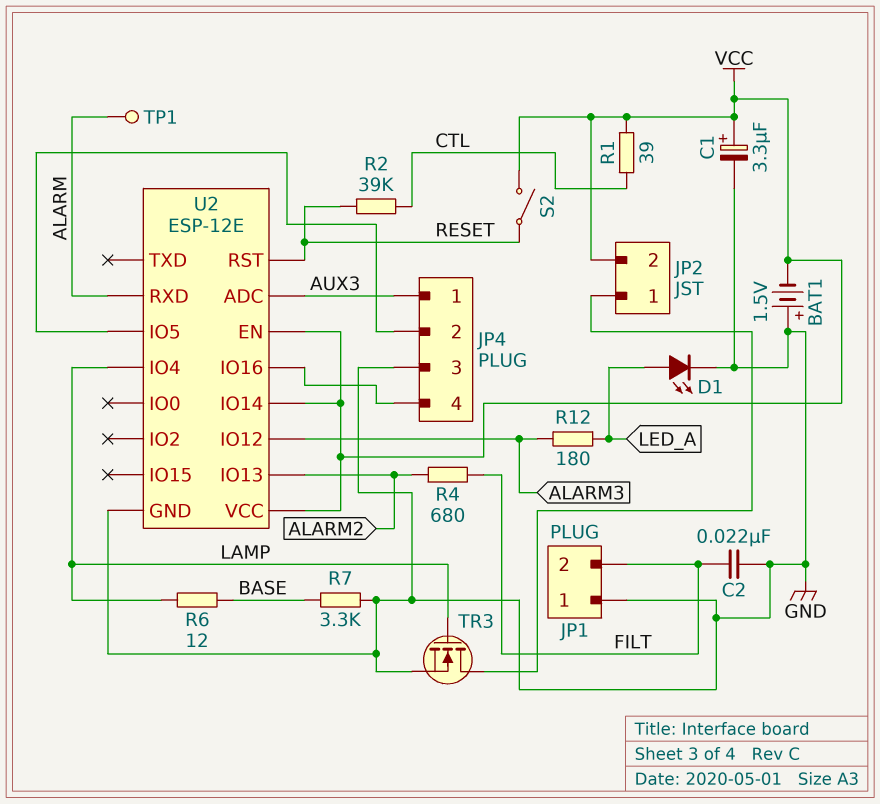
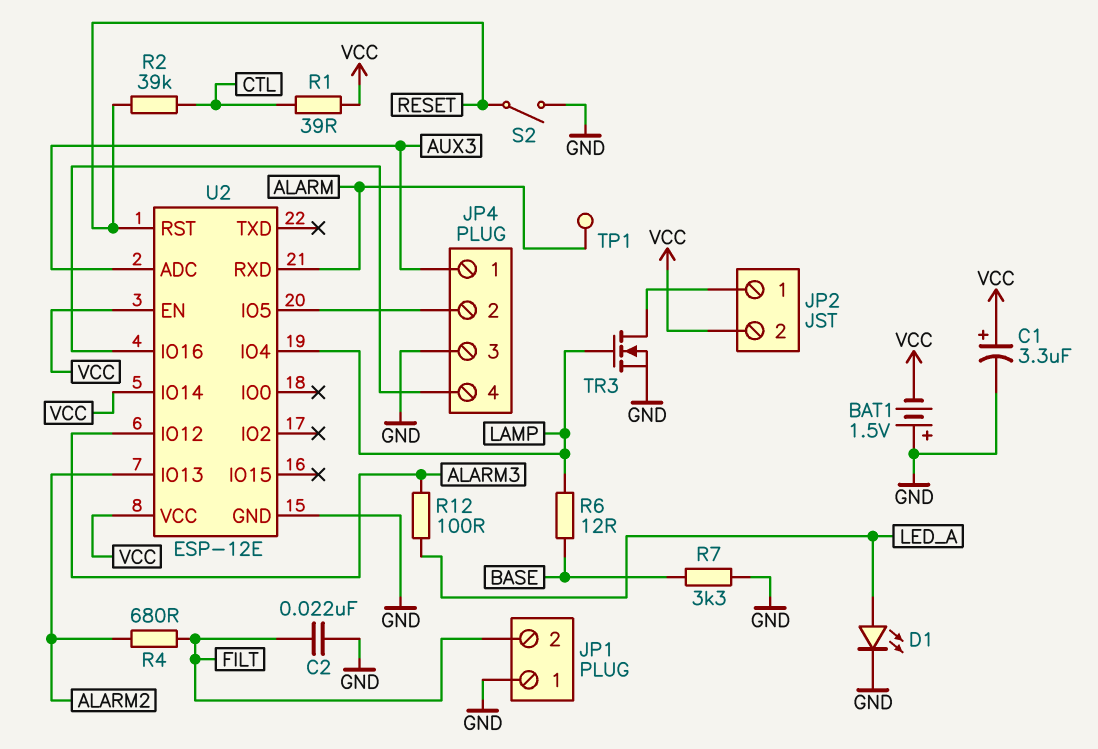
R12: 180 (ALARM3, LED_A) -> 100 (ALARM3, LED_A)
S2: switch (RESET, VCC) -> switch (GND, RESET)

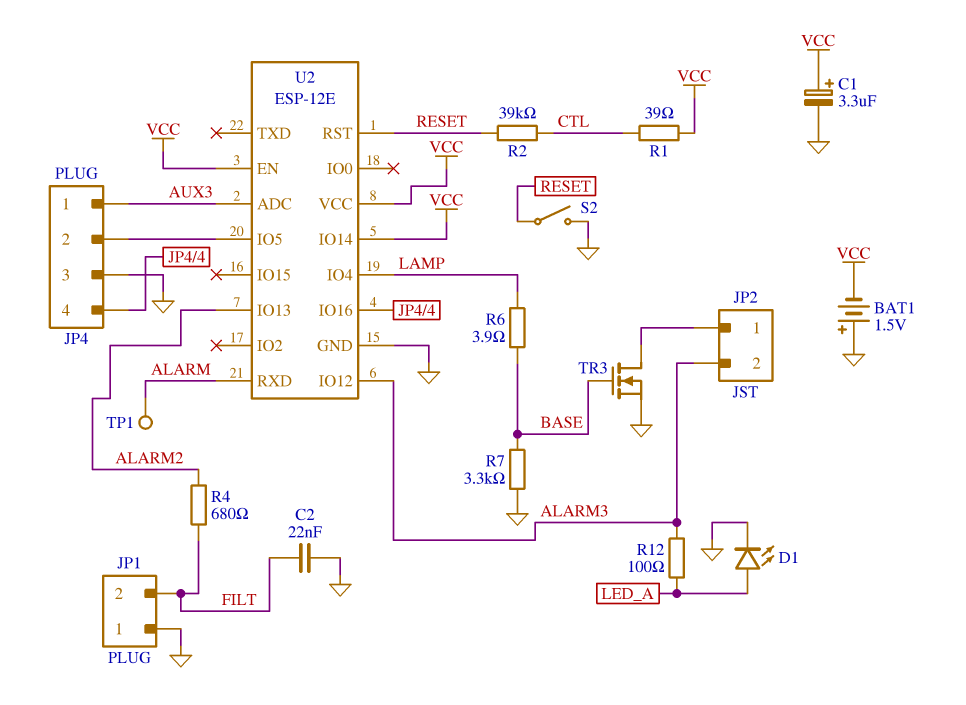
JP2 pin 2: VCC -> ALARM3
R6: 12 (BASE, LAMP) -> 3.9 (BASE, LAMP)
TR3: NMOS (G LAMP, D JP2/1, S GND) -> NMOS (G BASE, D JP2/1, S GND)

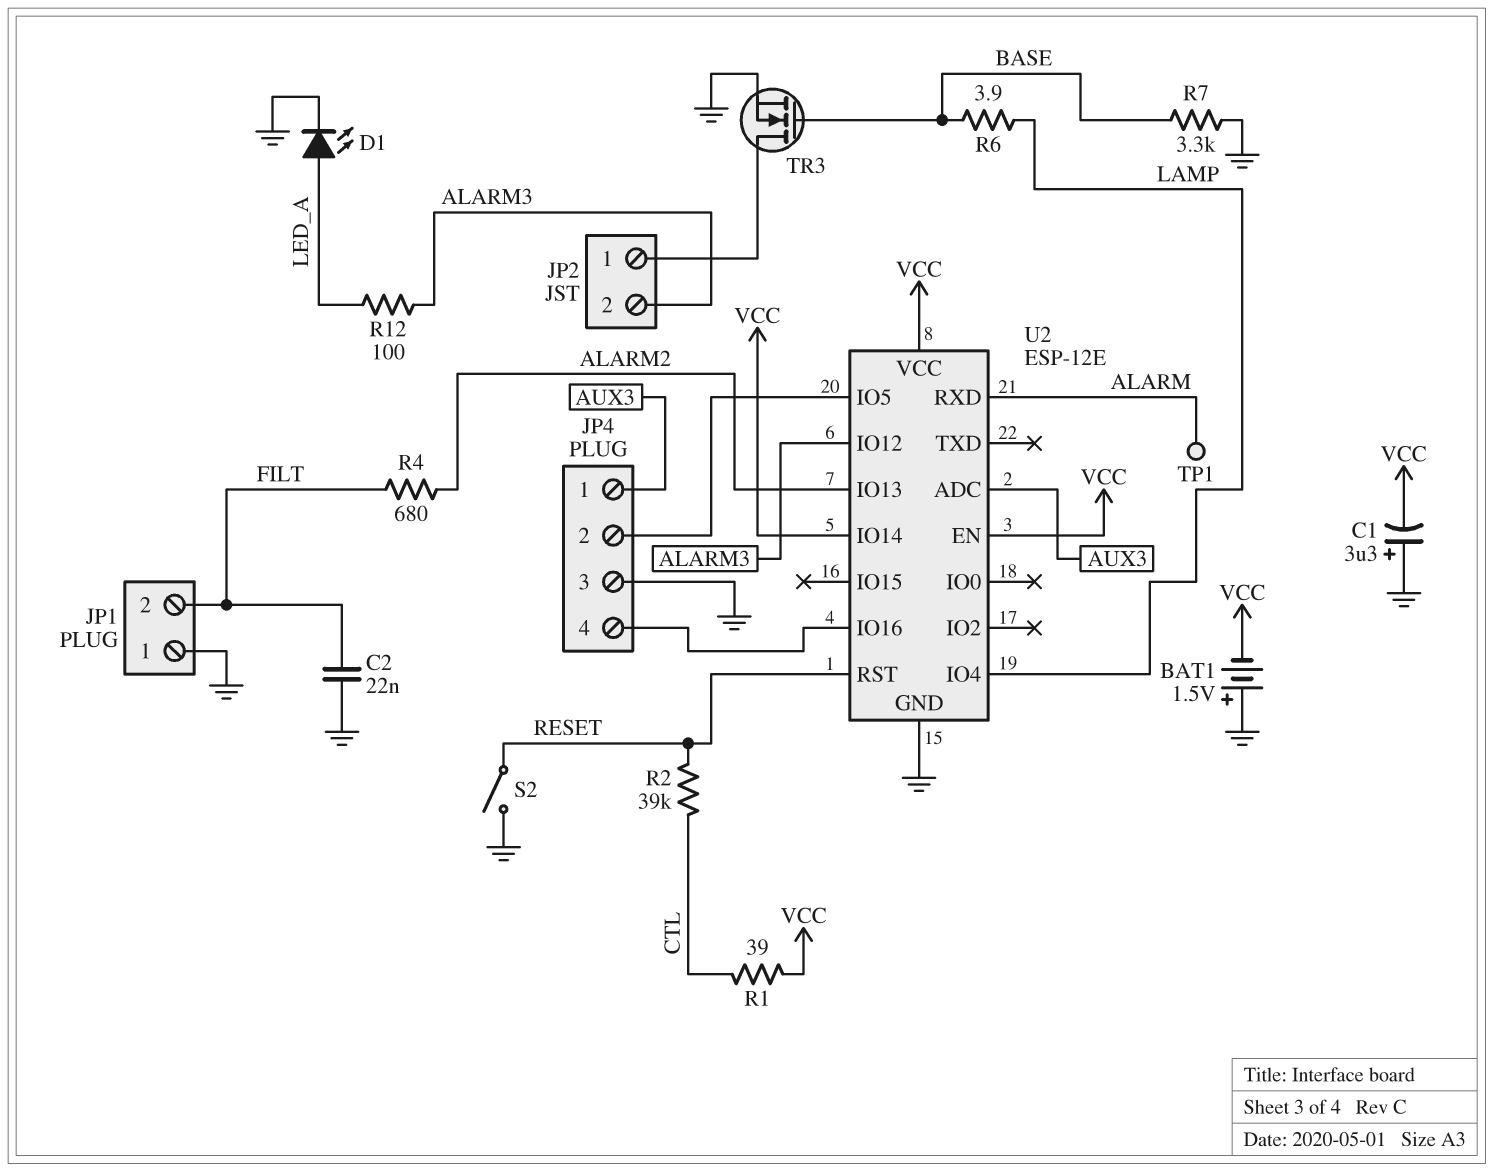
C1: 3.3uF (plus VCC, minus GND) -> 3.3uF (plus GND, minus VCC)

